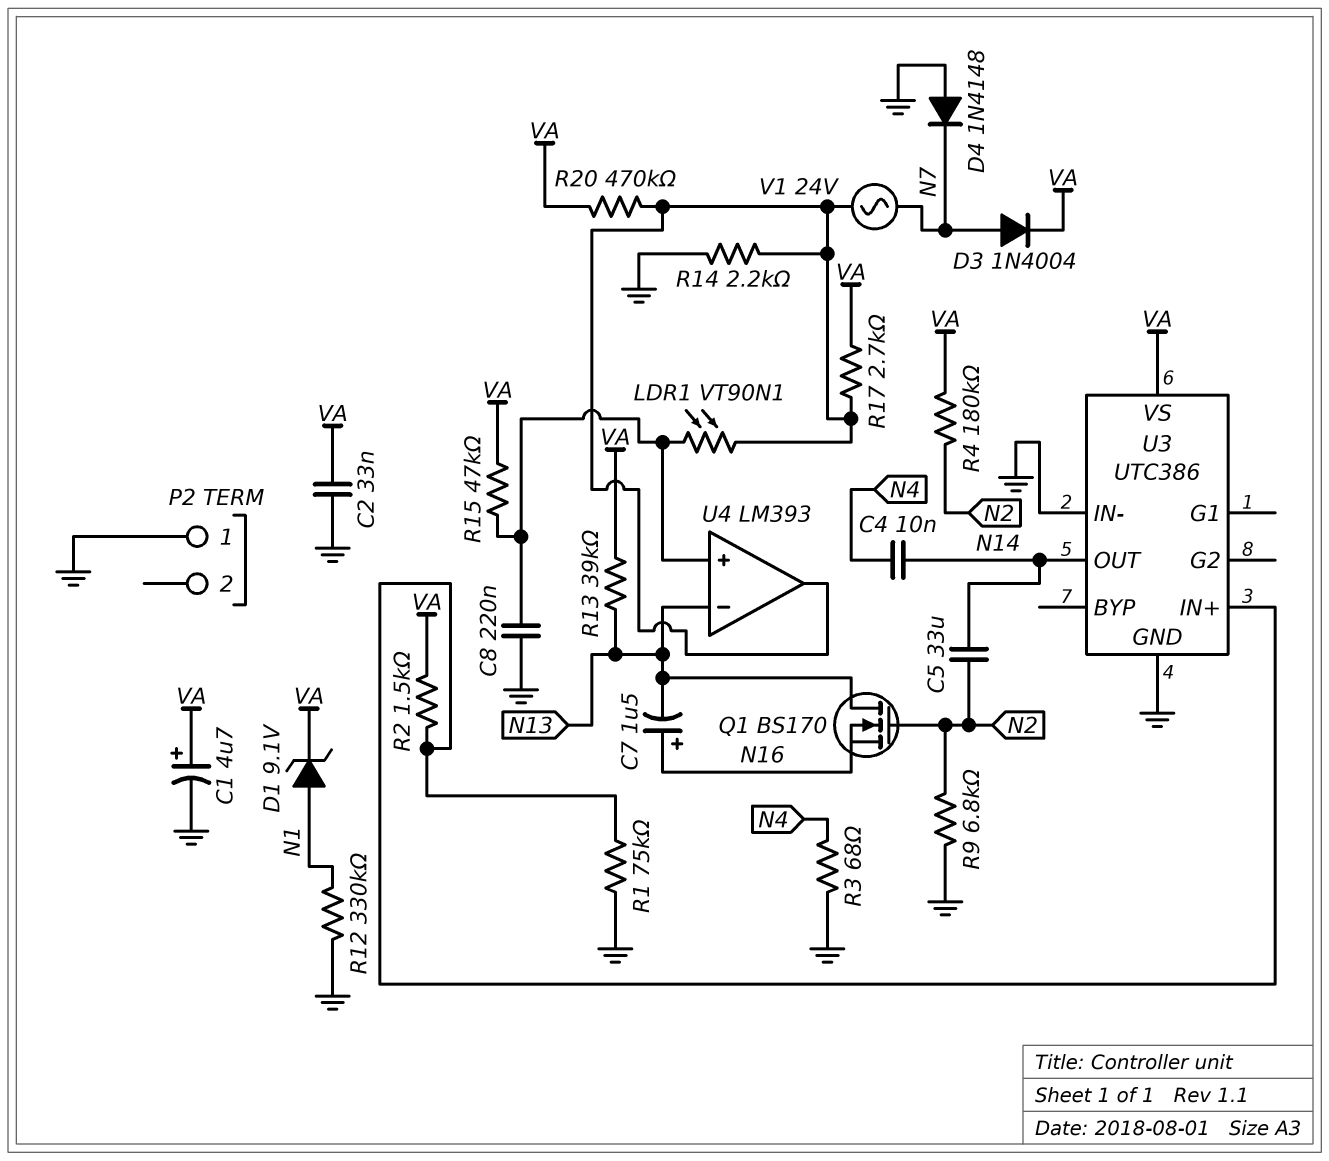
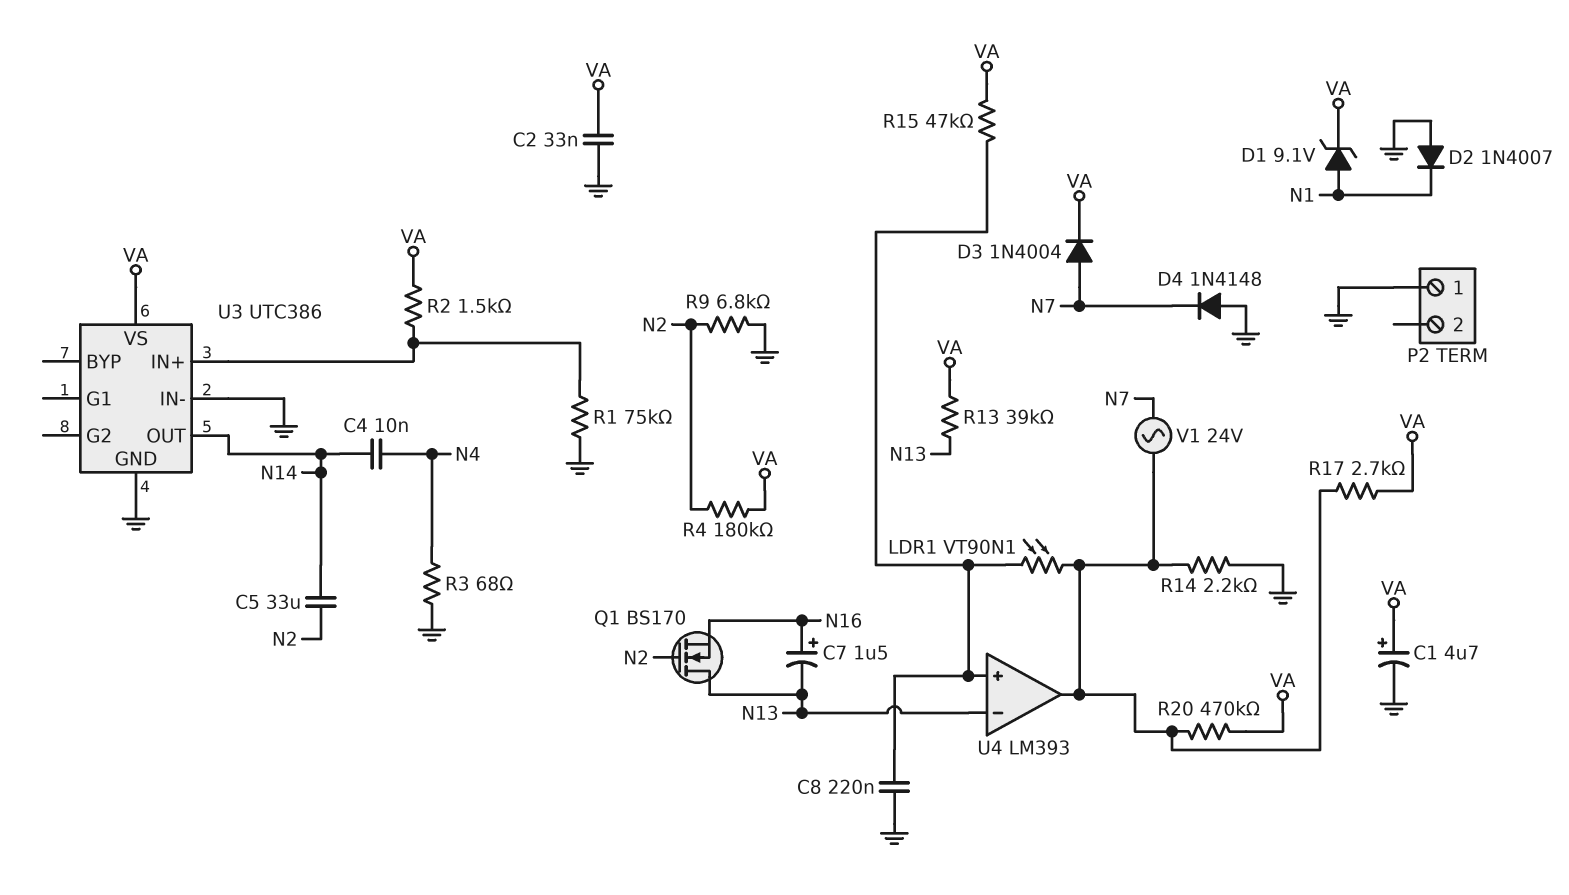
D2: none -> diode 1N4007 (A GND, K N1)
R12: 330k (GND, N1) -> none

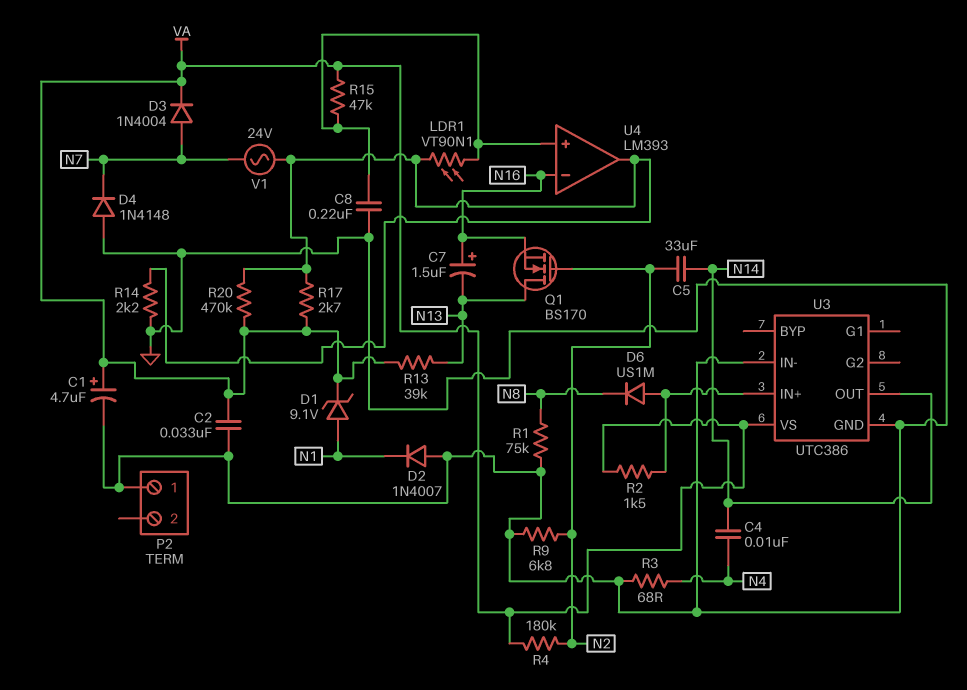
D6: none -> diode US1M (A U3/IN+, K N8)
R1: 75k (GND, U3/IN+) -> 75k (GND, N8)
U4 pin in-: N13 -> N16

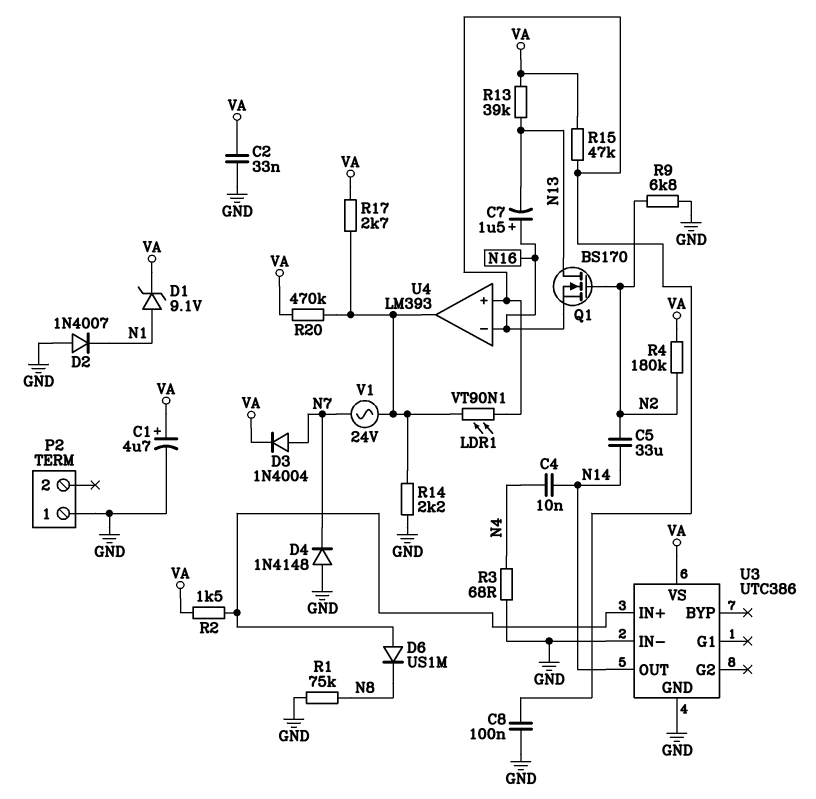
C8: 220nF (GND, U4/in+) -> 100nF (GND, U4/in+)

